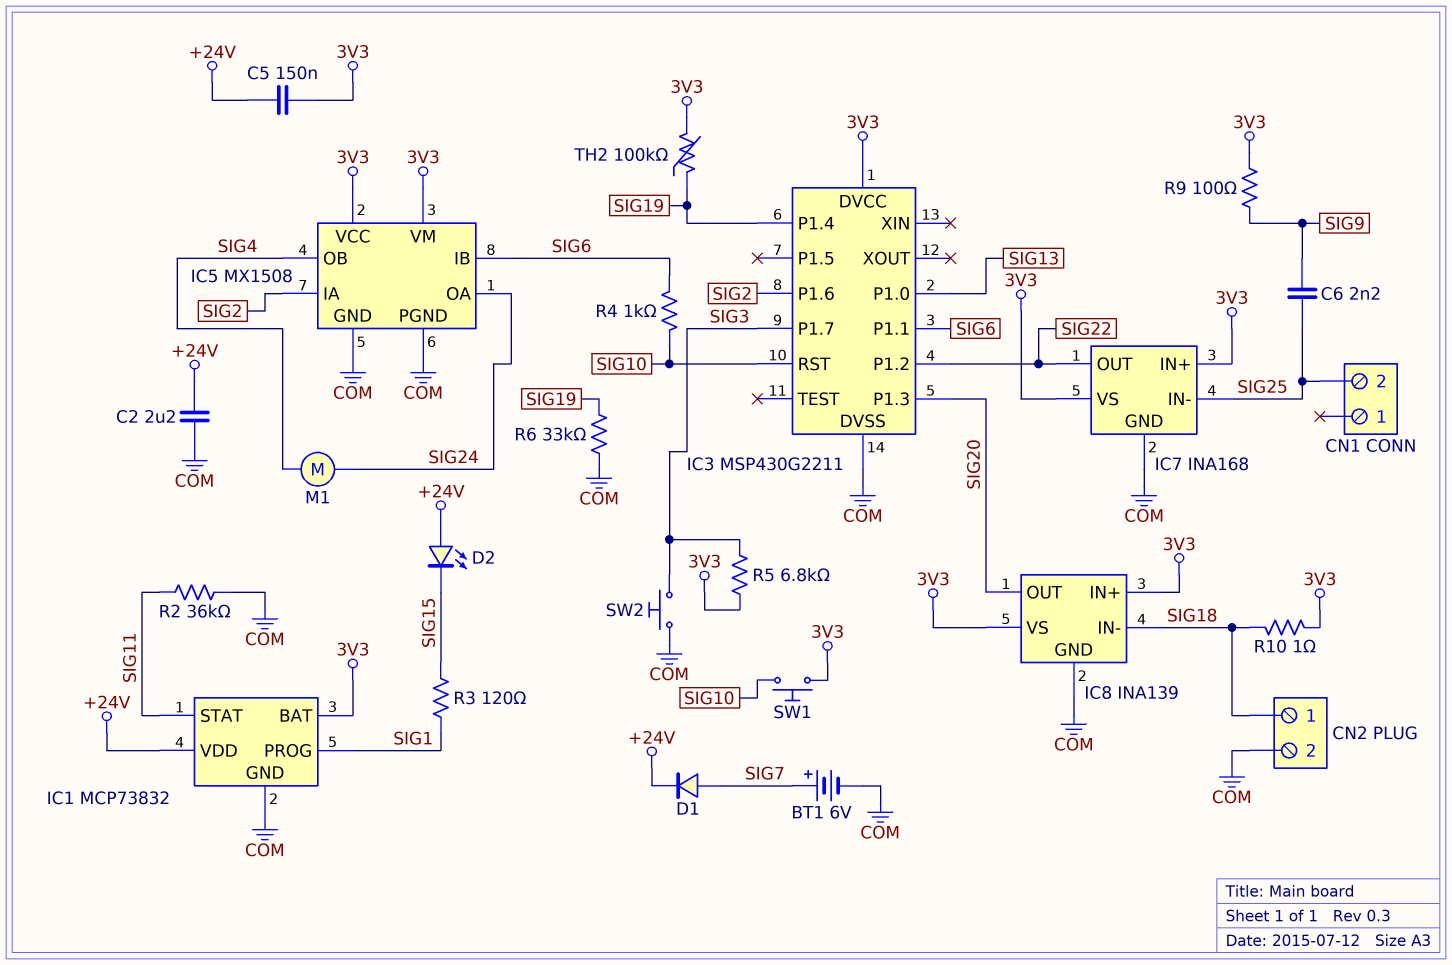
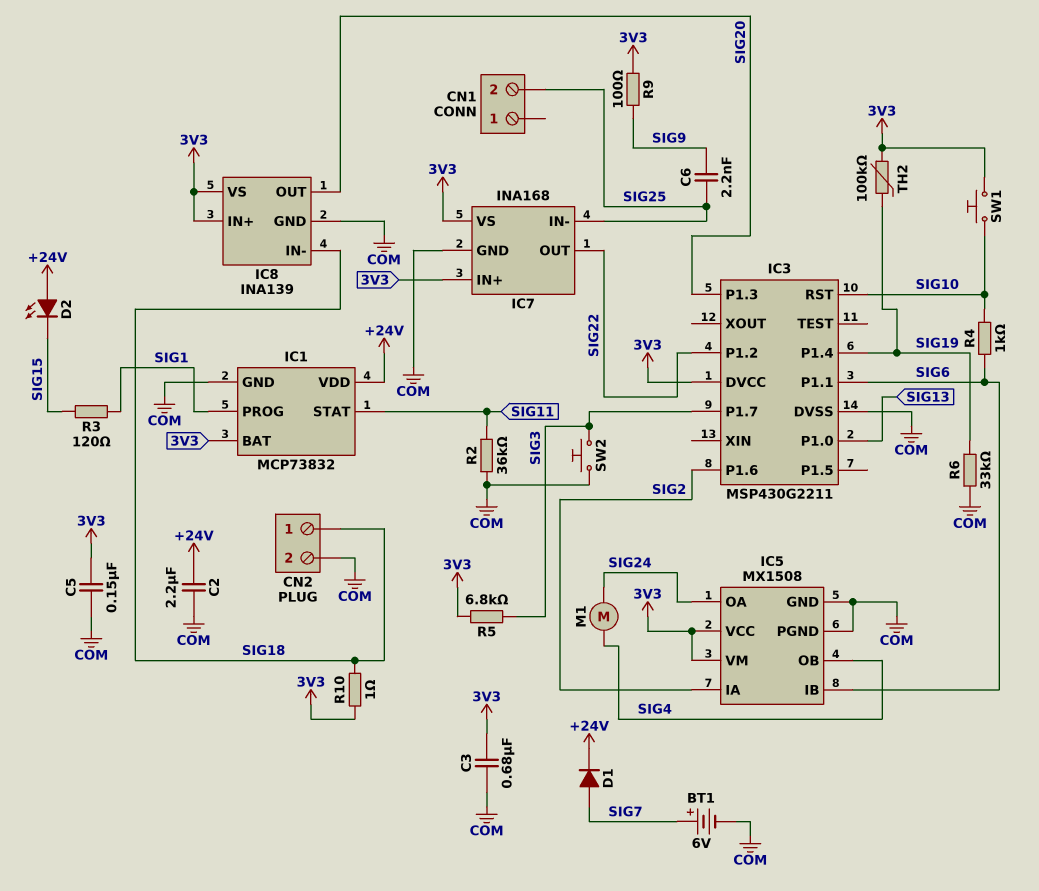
C3: none -> 680nF (3V3, COM)
C5: 150nF (+24V, 3V3) -> 150nF (3V3, COM)

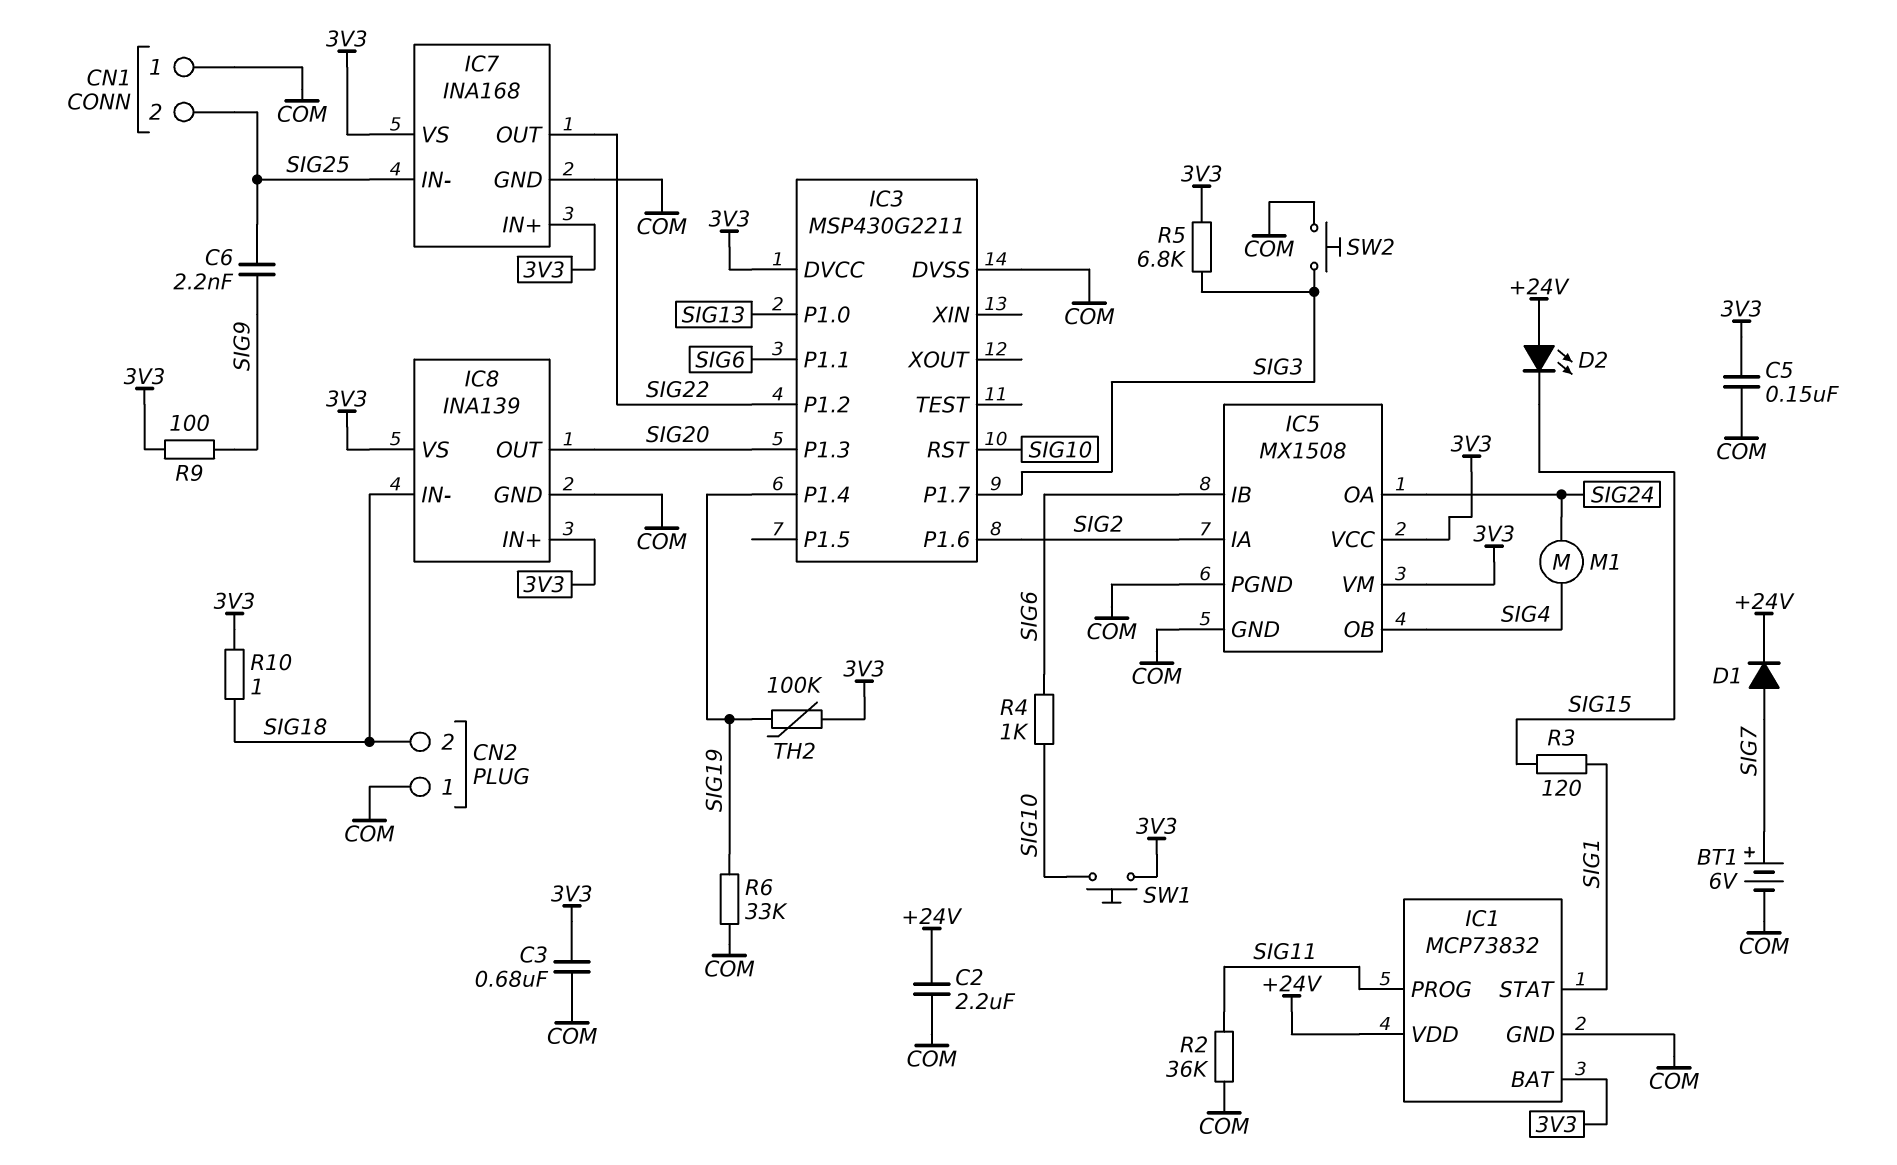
CN1 pin 1: none -> COM
CN2 pin 1: SIG18 -> COM
CN2 pin 2: COM -> SIG18
IC1 pin PROG: SIG1 -> SIG11
IC1 pin STAT: SIG11 -> SIG1

